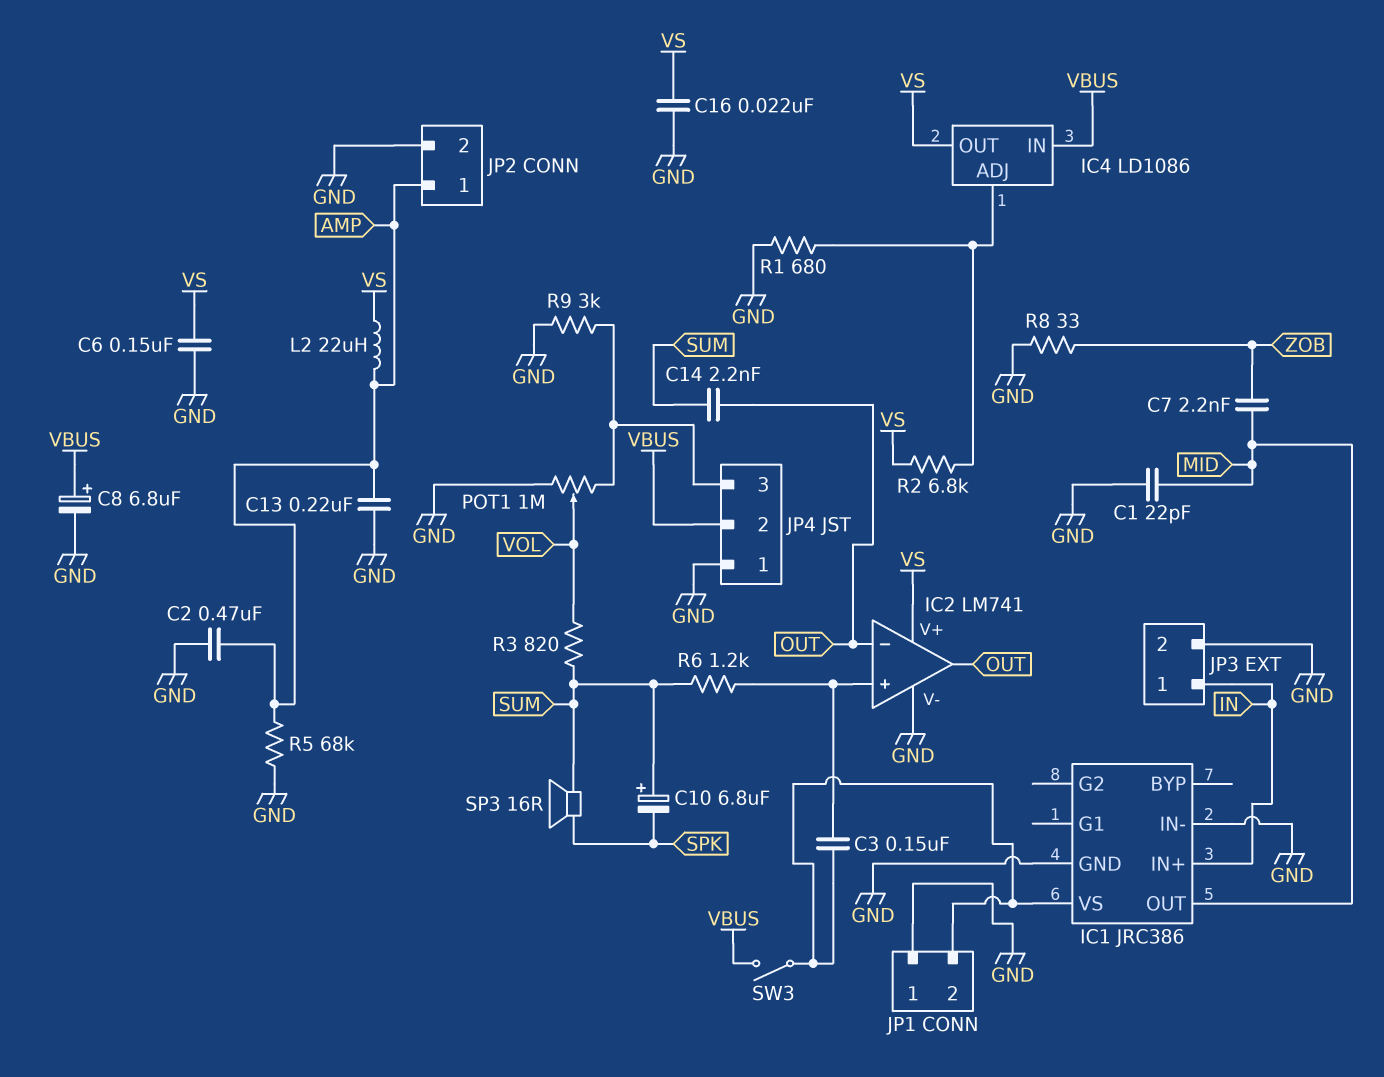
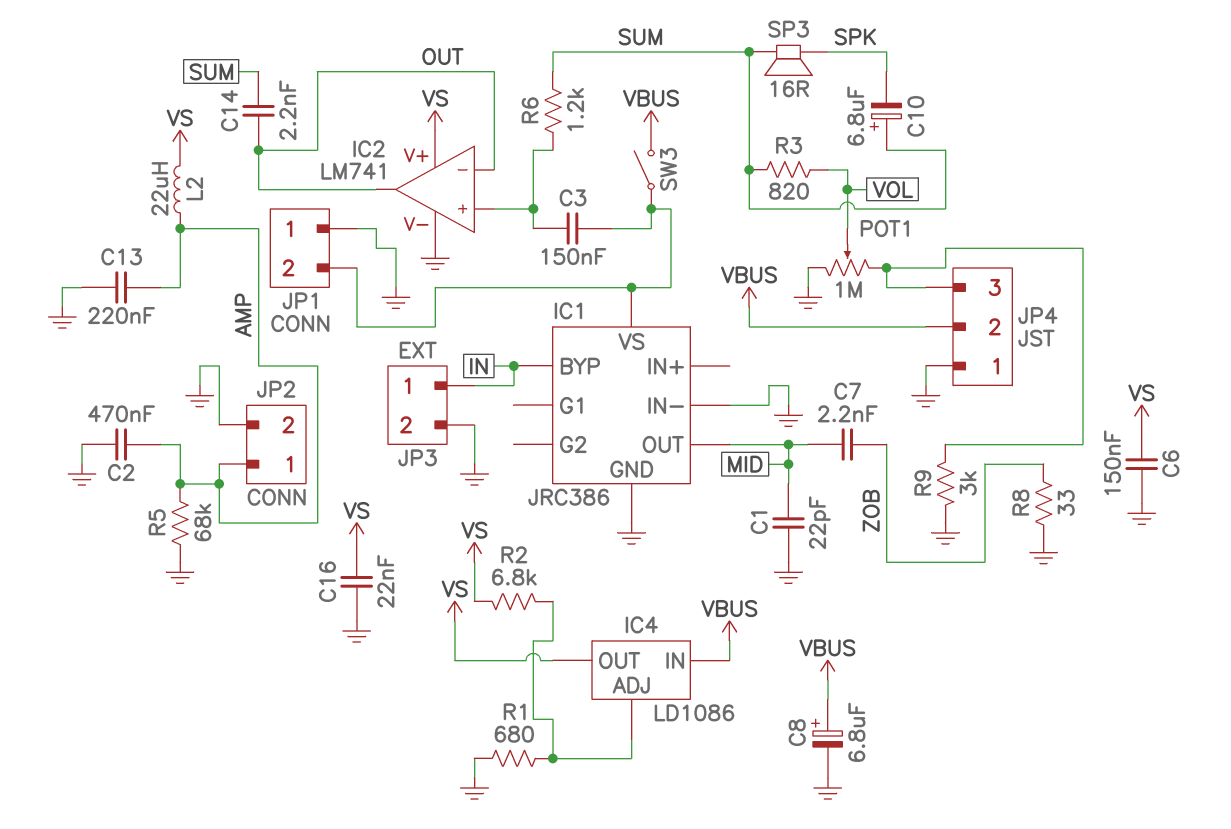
IC1 pin BYP: none -> IN
IC1 pin IN+: IN -> none

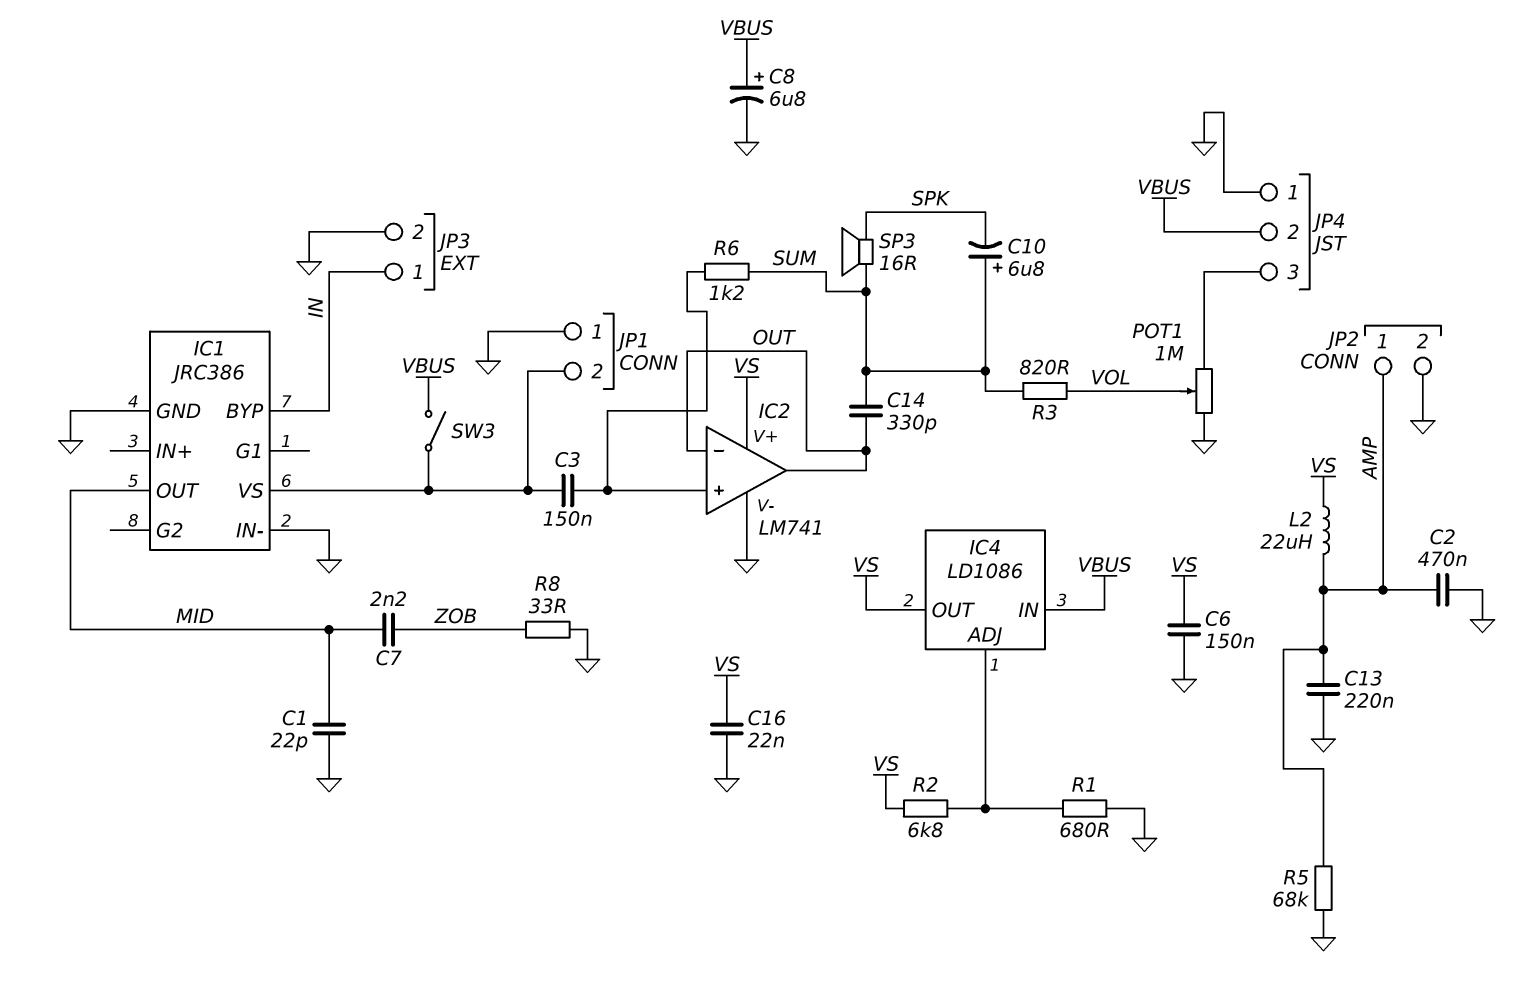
C14: 2.2nF (OUT, SUM) -> 330pF (OUT, SUM)
R9: 3k (GND, JP4/3) -> none

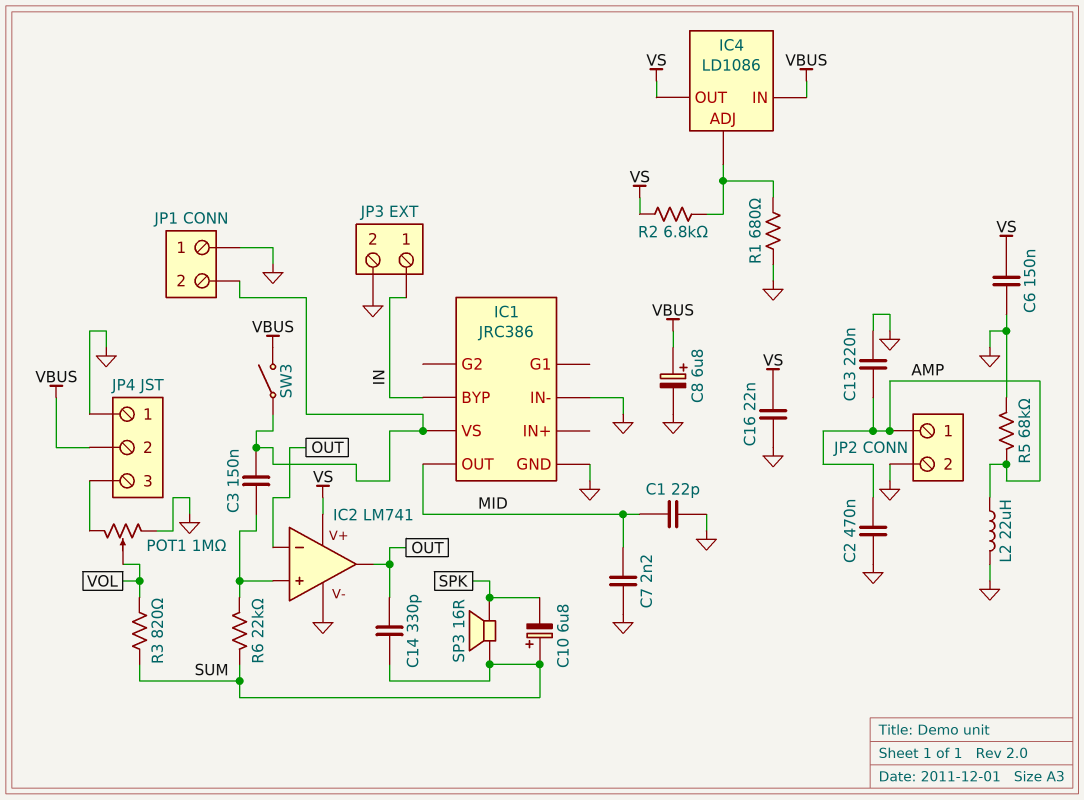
C7: 2.2nF (MID, ZOB) -> 2.2nF (GND, MID)
L2: 22uH (AMP, VS) -> 22uH (AMP, GND)
R6: 1.2k (IC2/in+, SUM) -> 22k (IC2/in+, SUM)
R8: 33 (GND, ZOB) -> none

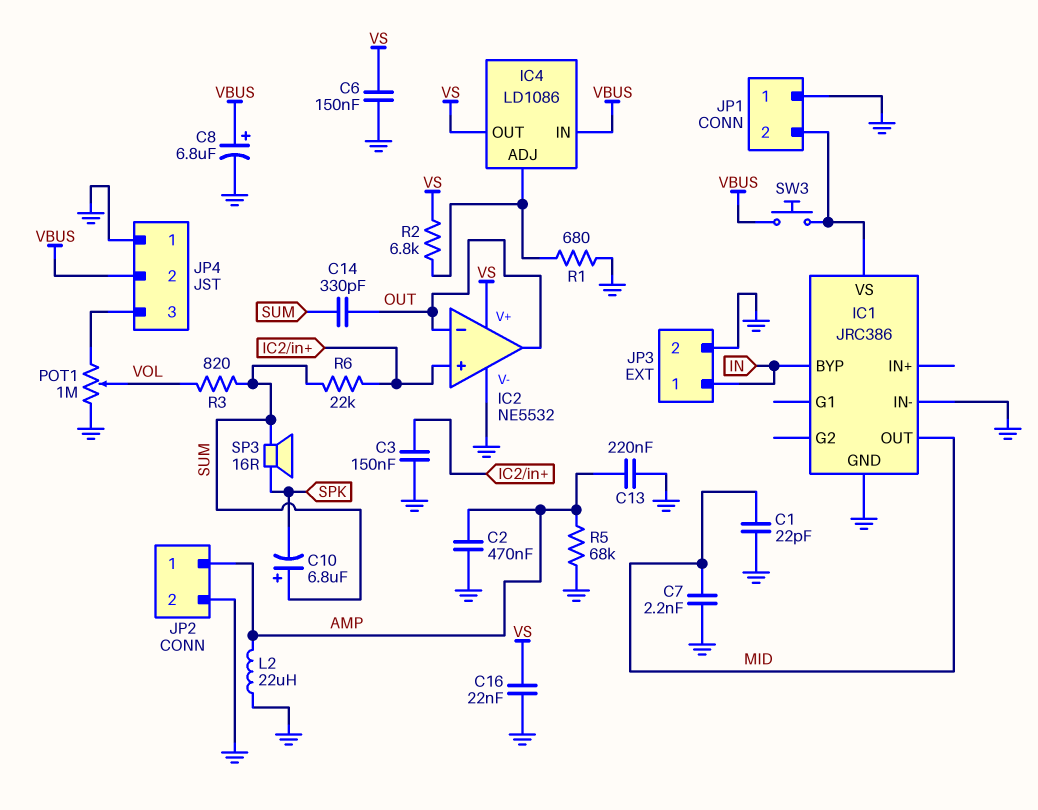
C3: 150nF (IC1/VS, IC2/in+) -> 150nF (GND, IC2/in+)
IC2: LM741 -> NE5532
SW3: switch (IC1/VS, VBUS) -> button (IC1/VS, VBUS)

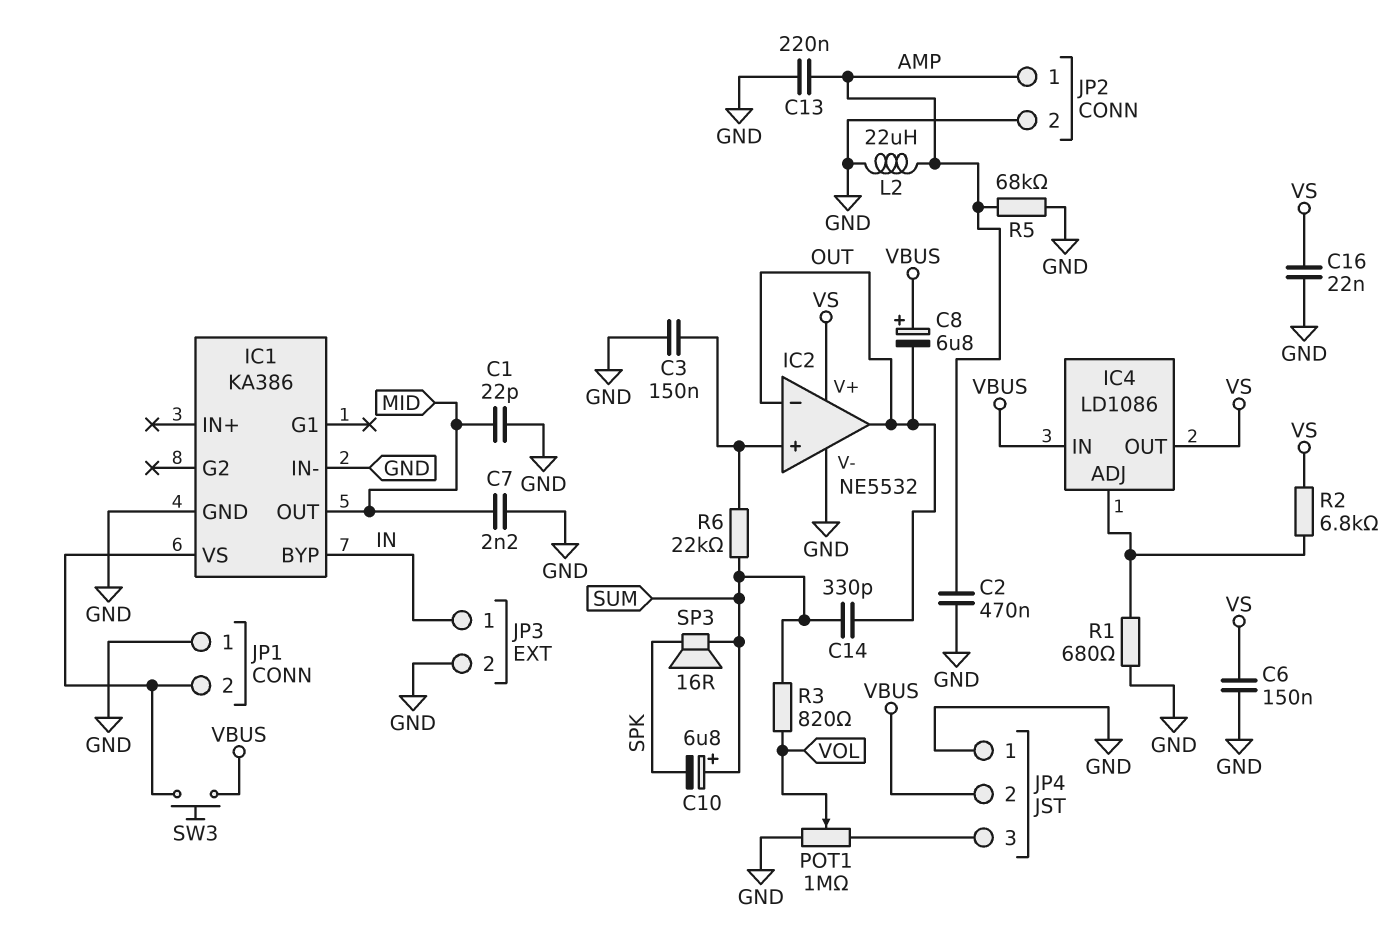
C8: 6.8uF (plus VBUS, minus GND) -> 6.8uF (plus VBUS, minus OUT)
IC1: JRC386 -> KA386

